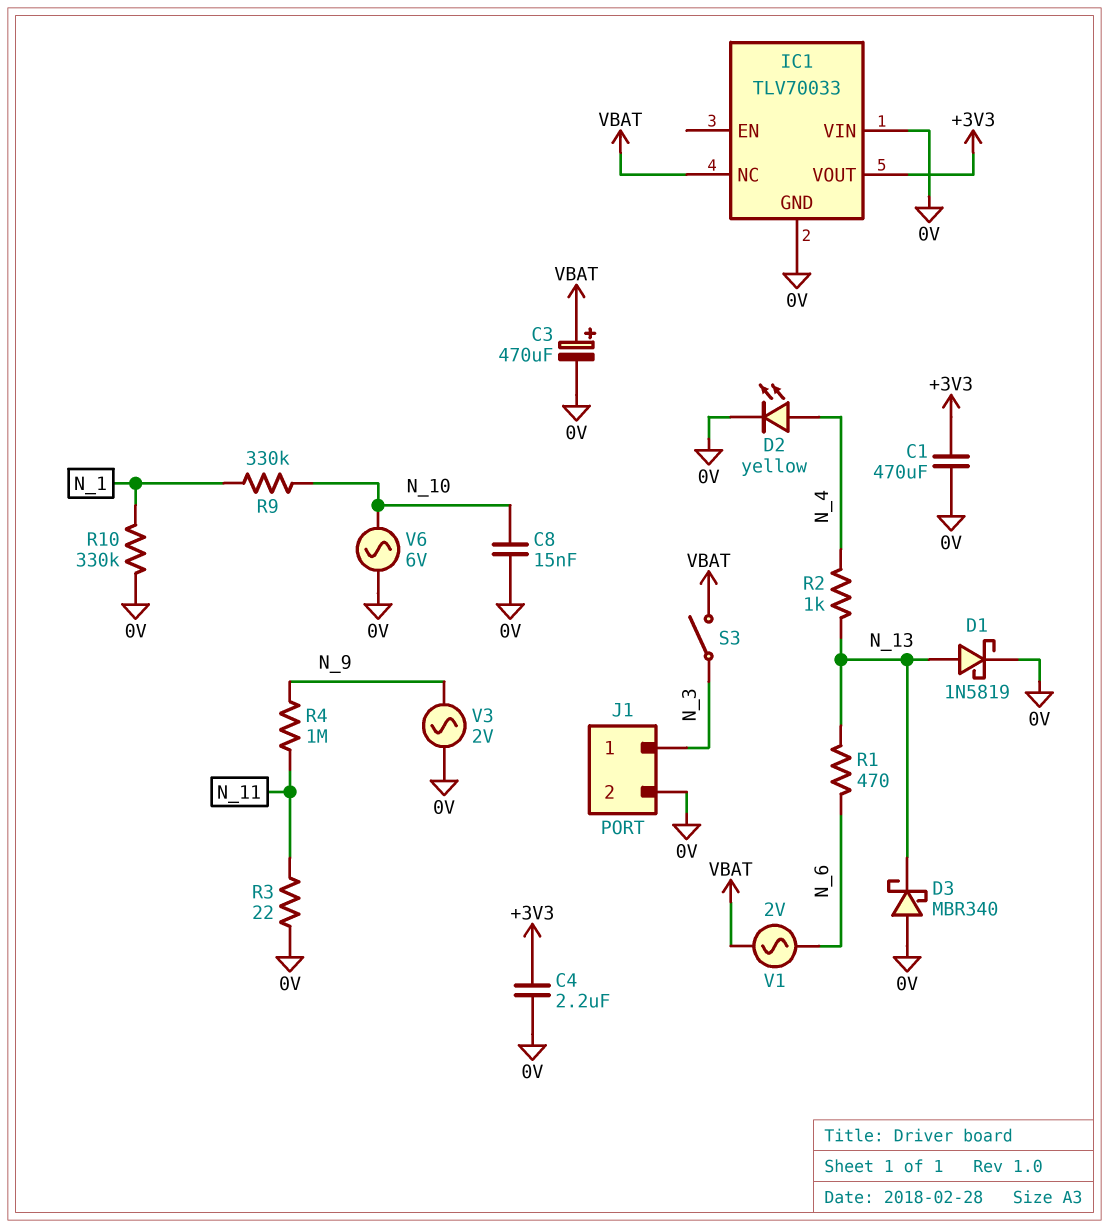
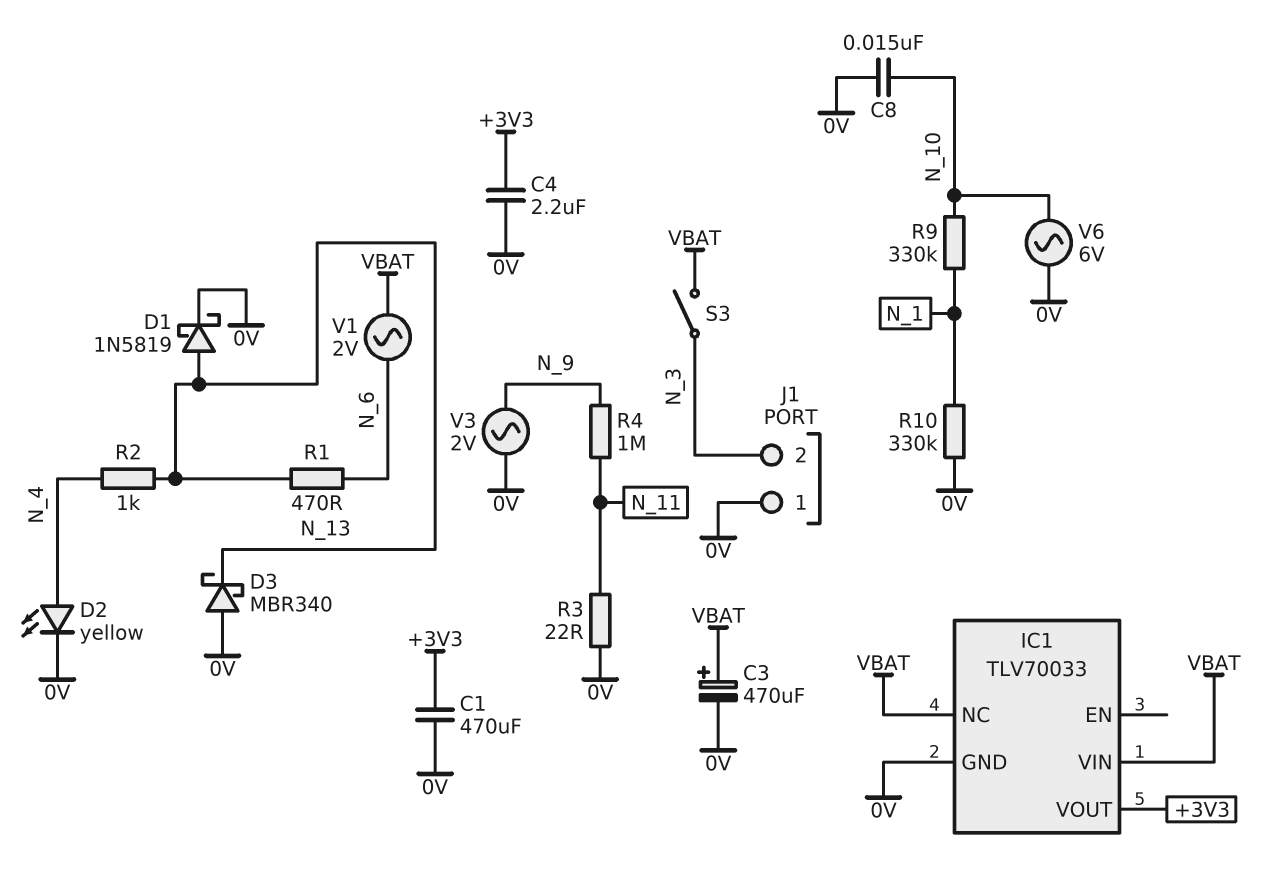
IC1 pin VIN: 0V -> VBAT
J1 pin 1: N_3 -> 0V
J1 pin 2: 0V -> N_3

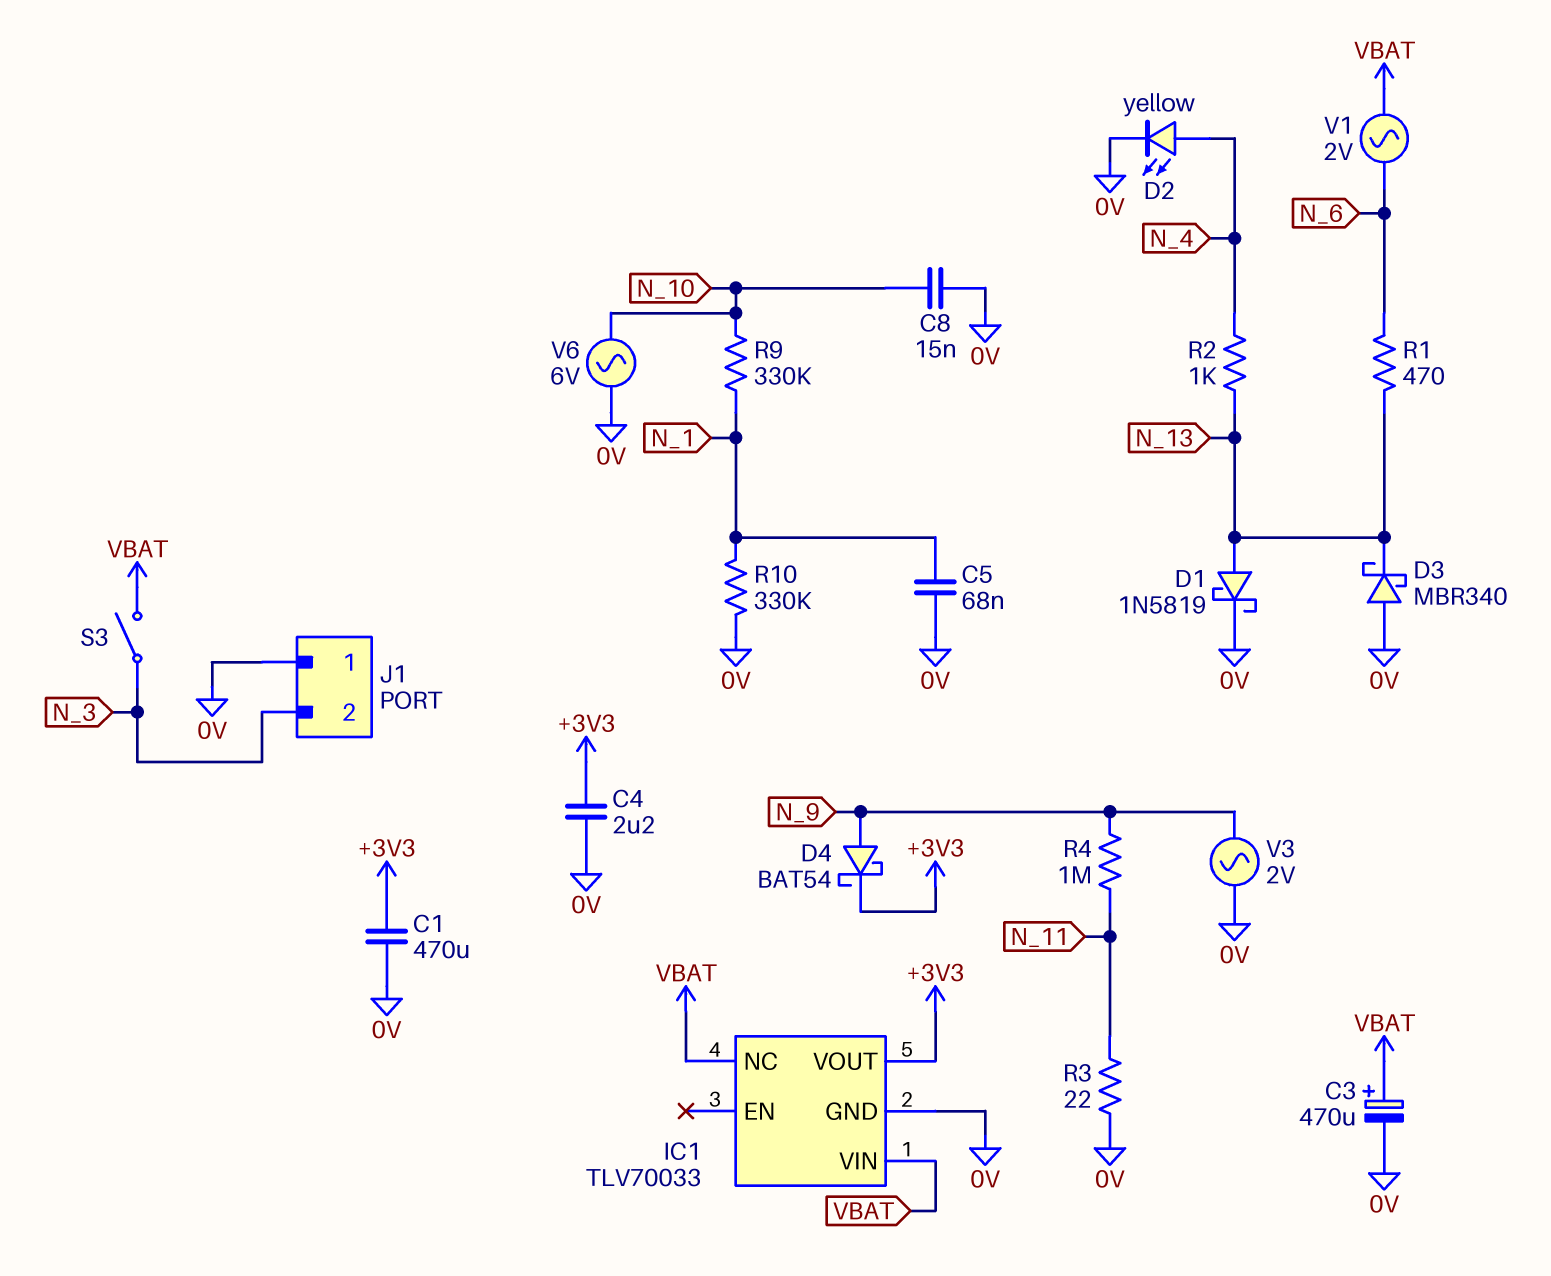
C5: none -> 68nF (0V, N_1)
D4: none -> schottky BAT54 (A N_9, K +3V3)

